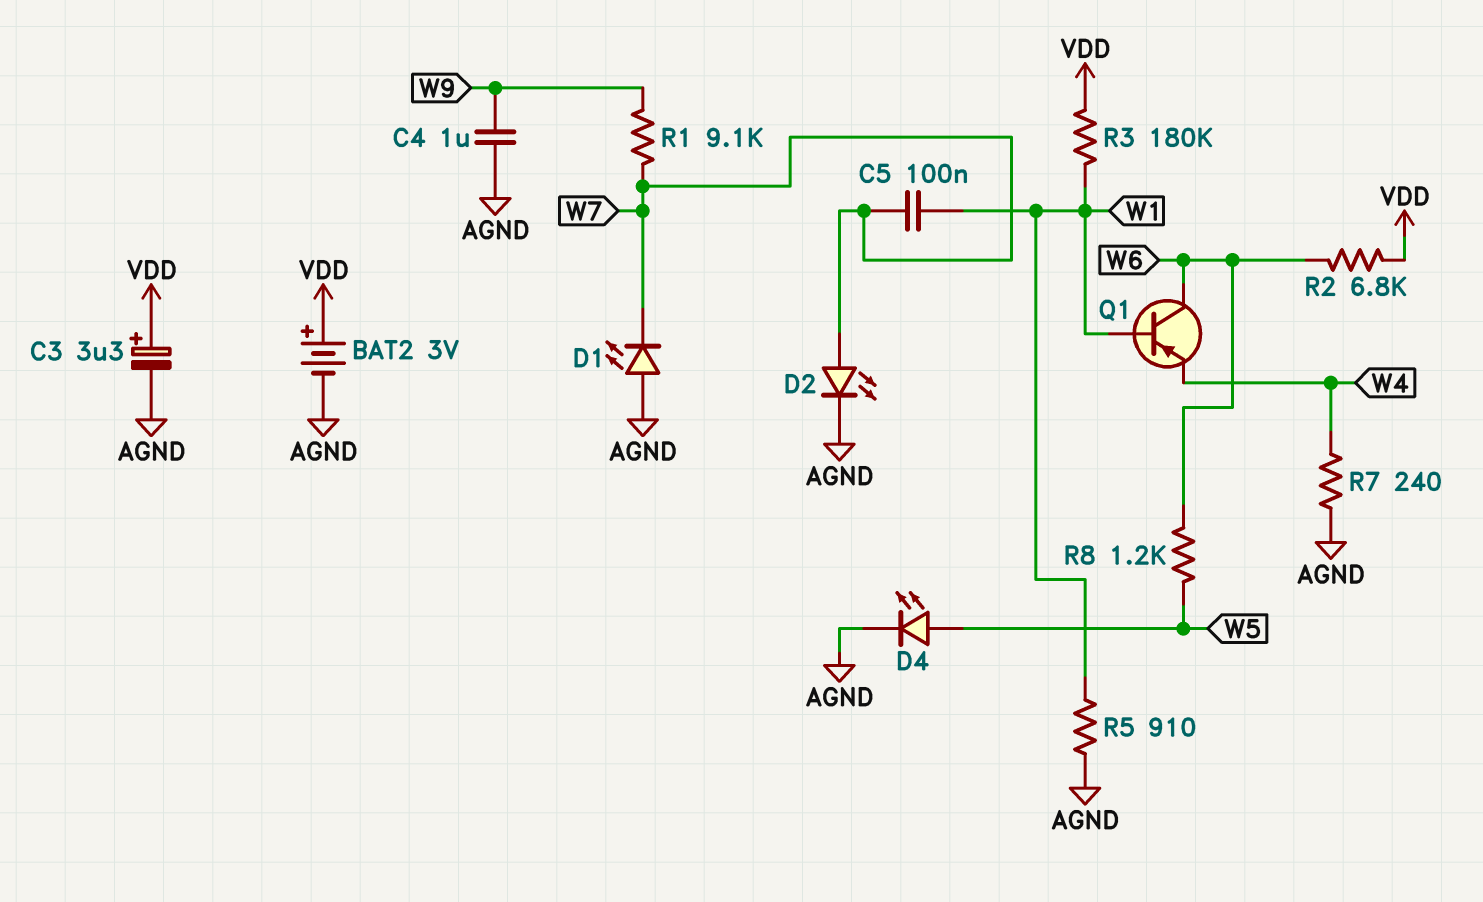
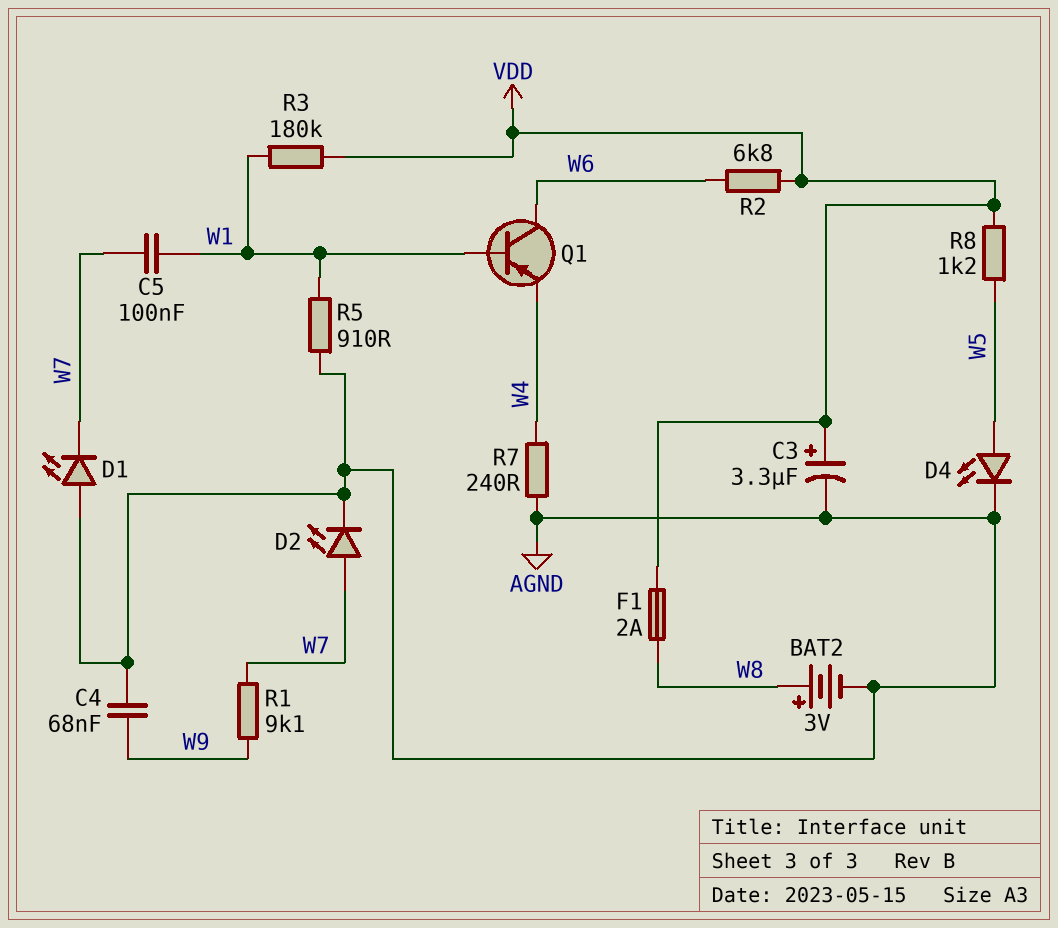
BAT2: 3V (plus VDD, minus AGND) -> 3V (plus W8, minus AGND)
C4: 1uF (AGND, W9) -> 68nF (AGND, W9)
F1: none -> 2A (VDD, W8)
R8: 1.2k (W5, W6) -> 1.2k (VDD, W5)

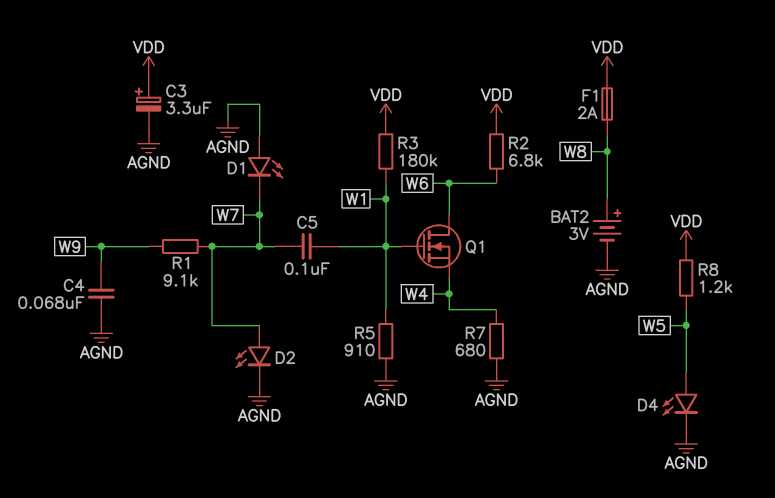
Q1: PNP (B W1, C W6, E W4) -> NMOS (G W1, D W6, S W4)
R7: 240 (AGND, W4) -> 680 (AGND, W4)

